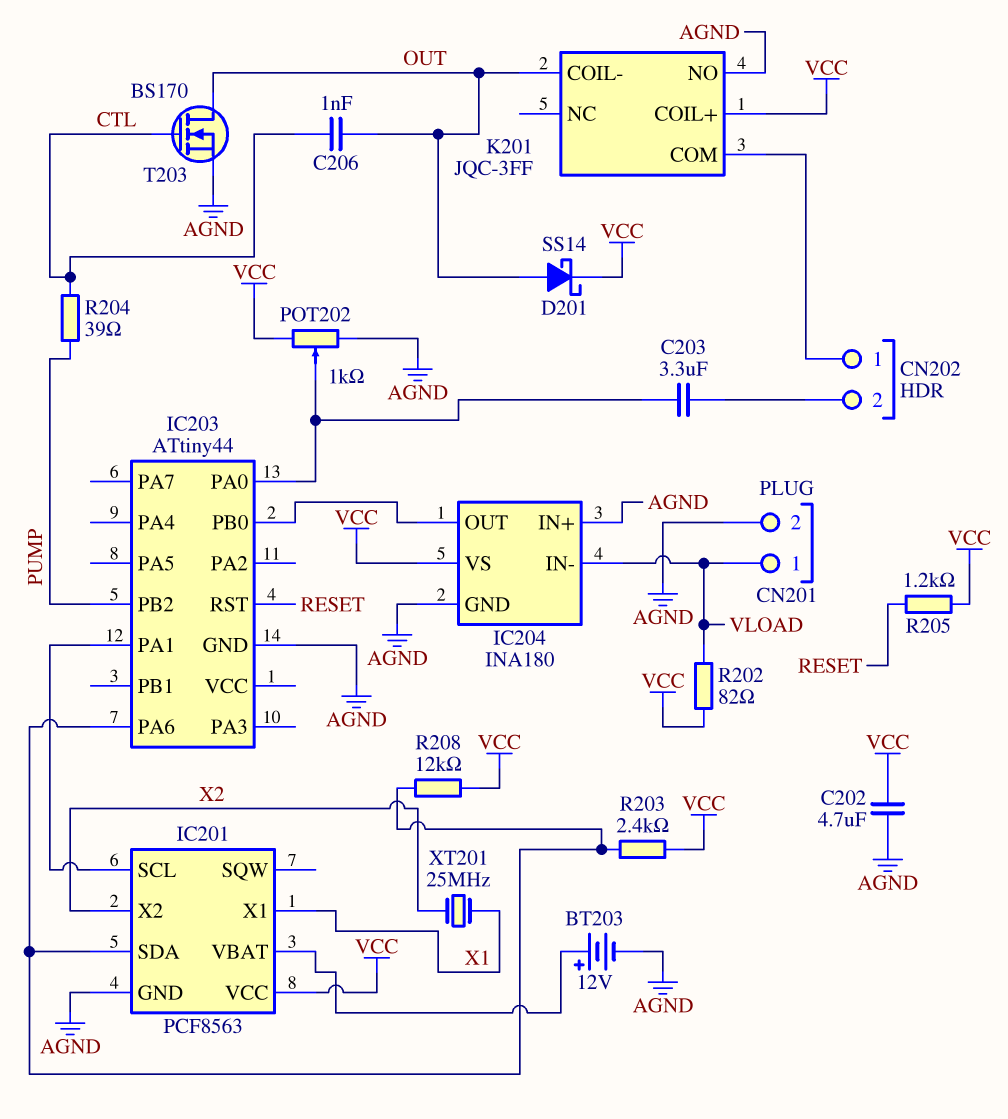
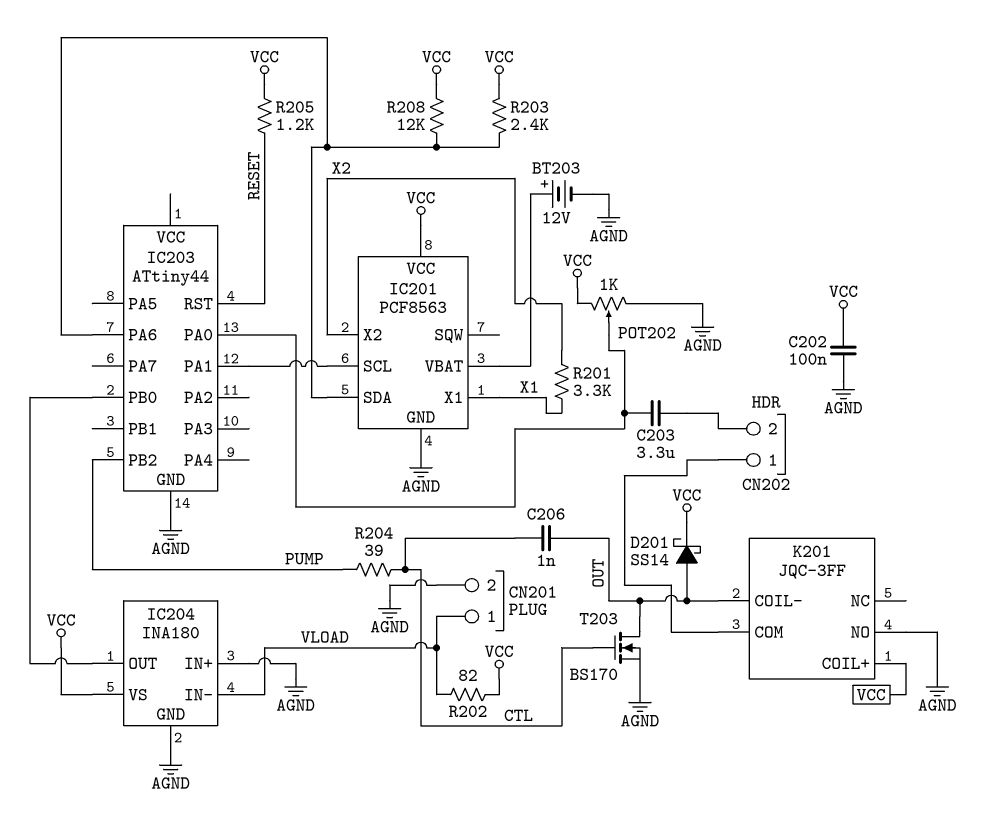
C202: 4.7uF (AGND, VCC) -> 100nF (AGND, VCC)
R201: none -> 3.3k (X1, X2)
XT201: 25MHz (X1, X2) -> none

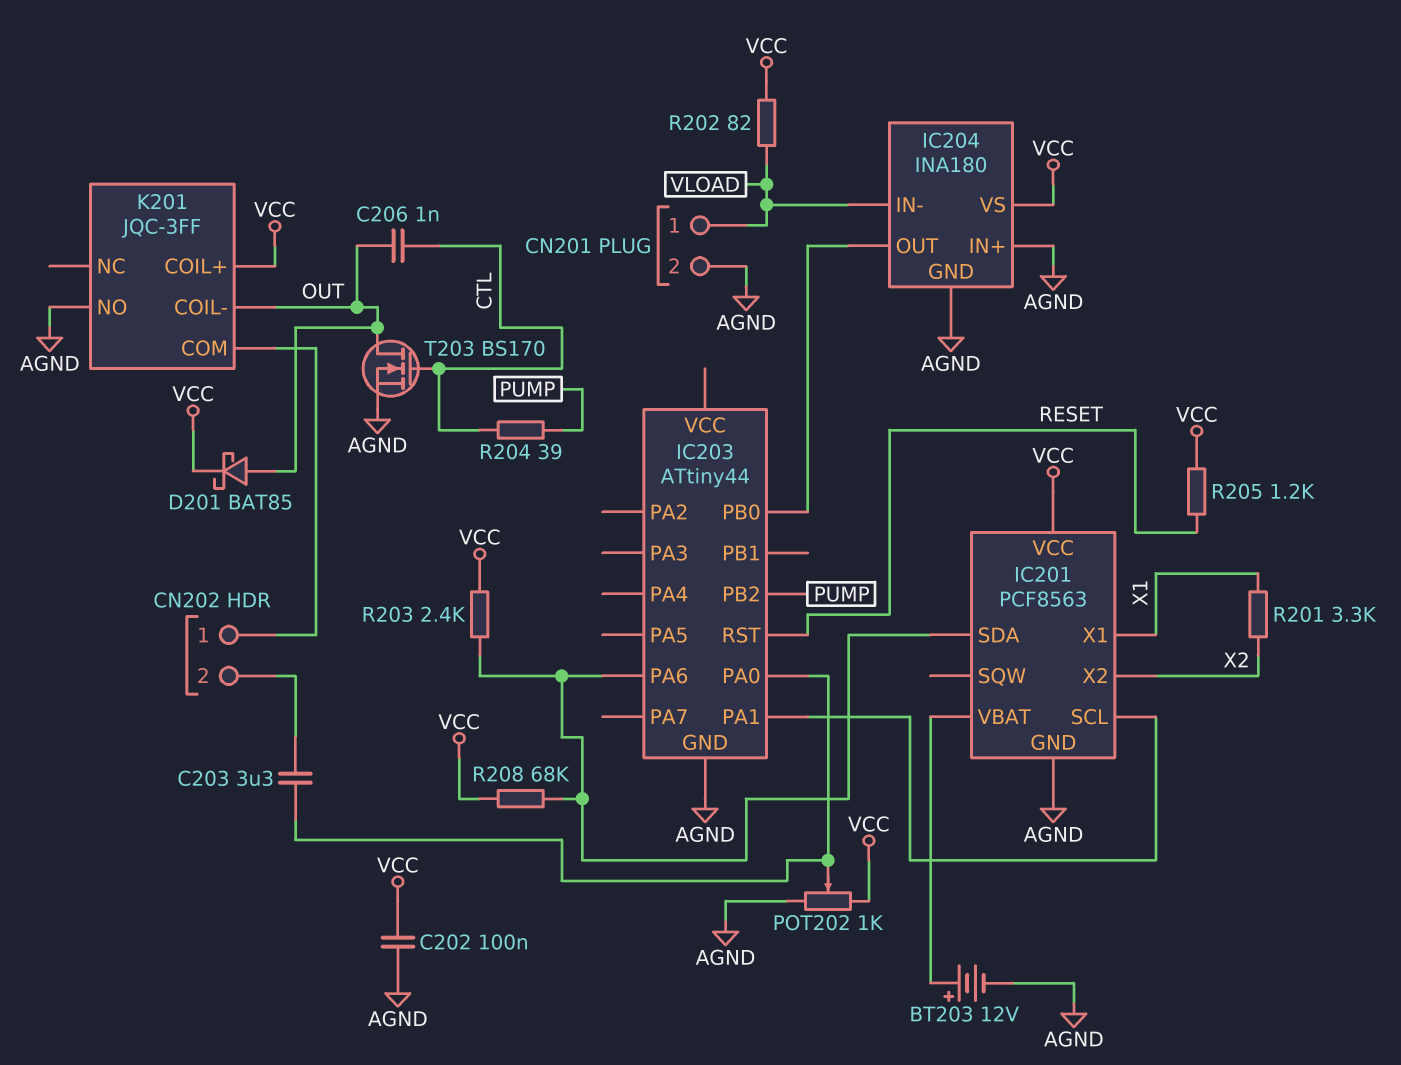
D201: schottky SS14 (A OUT, K VCC) -> schottky BAT85 (A OUT, K VCC)
R208: 12k (IC201/SDA, VCC) -> 68k (IC201/SDA, VCC)

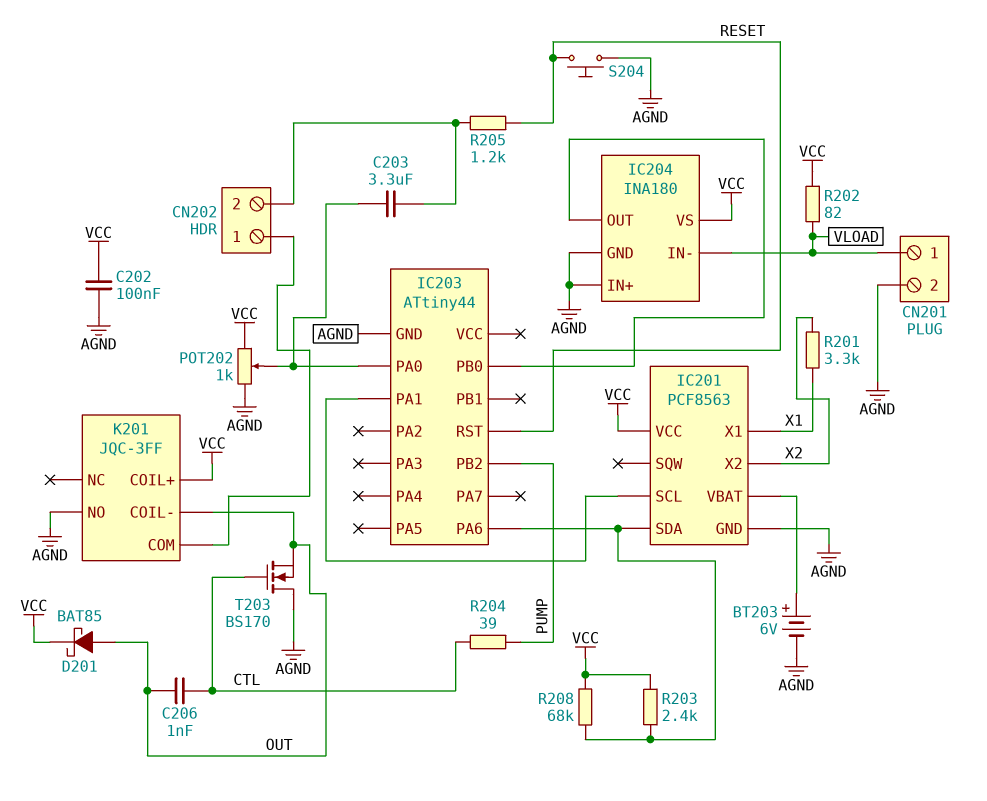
BT203: 12V (plus IC201/VBAT, minus AGND) -> 6V (plus IC201/VBAT, minus AGND)
R205: 1.2k (RESET, VCC) -> 1.2k (CN202/2, RESET)
S204: none -> button (AGND, RESET)
T203: NMOS BS170 (G CTL, D OUT, S AGND) -> NMOS BS170 (G CTL, D AGND, S OUT)

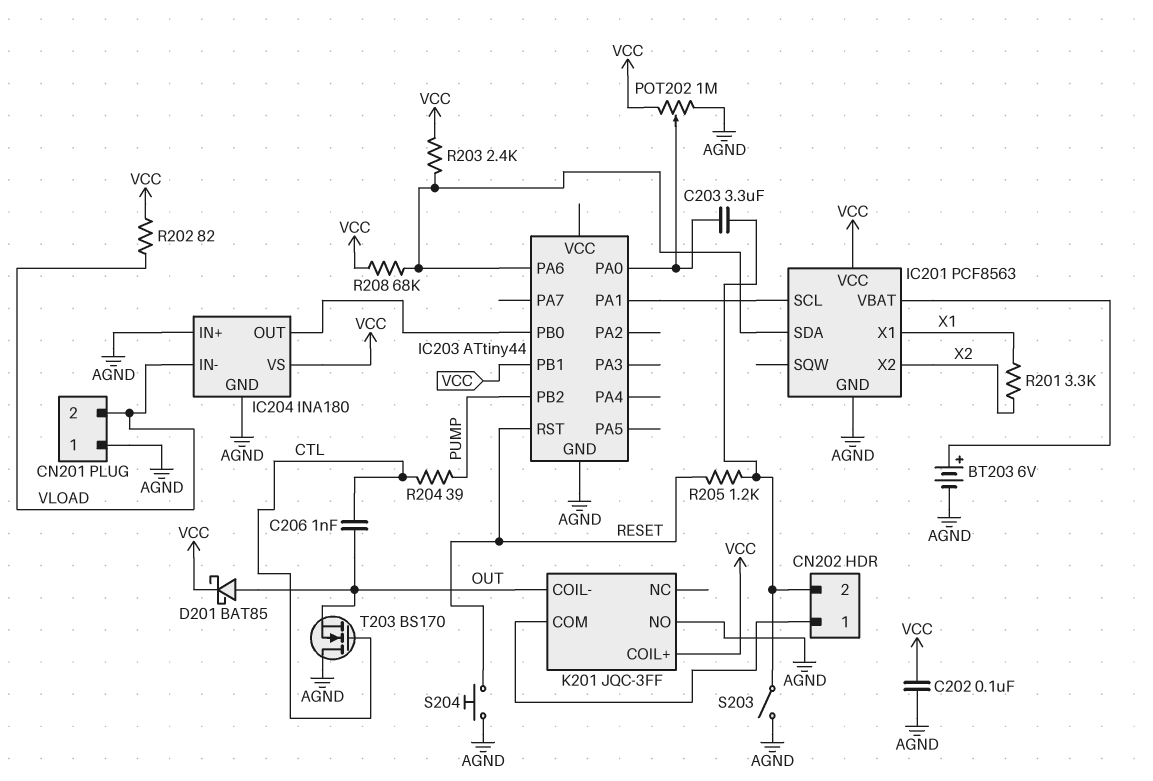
CN201 pin 1: VLOAD -> AGND
CN201 pin 2: AGND -> VLOAD
IC203 pin PB1: none -> VCC
POT202: 1k (AGND, VCC, wiper IC203/PA0) -> 1M (AGND, VCC, wiper IC203/PA0)
S203: none -> switch (AGND, CN202/2)

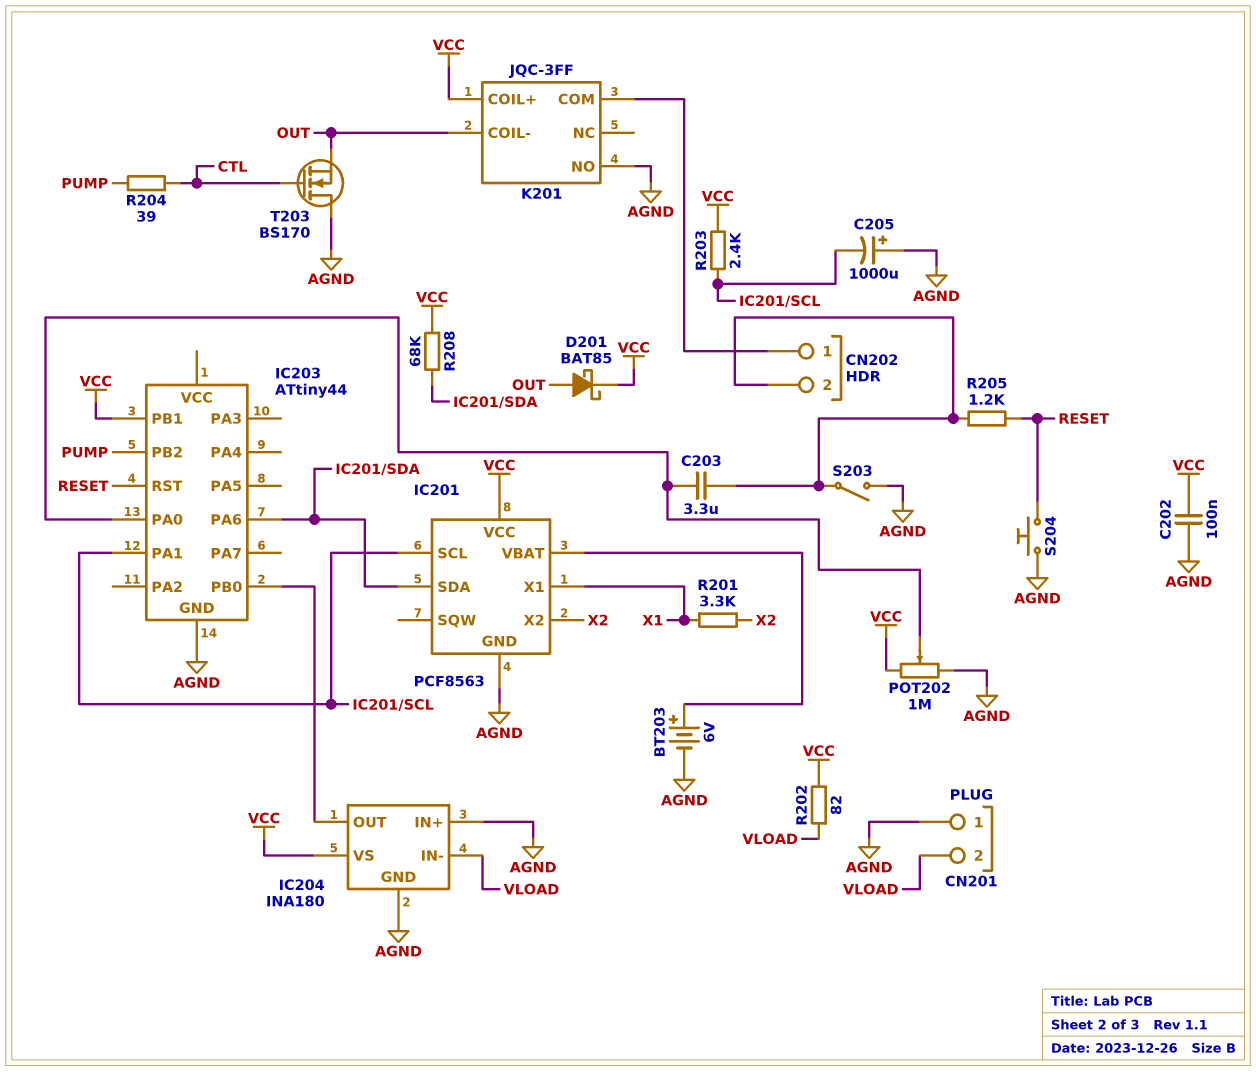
C205: none -> 1000uF (plus AGND, minus IC201/SCL)
C206: 1nF (CTL, OUT) -> none
R203: 2.4k (IC201/SDA, VCC) -> 2.4k (IC201/SCL, VCC)

